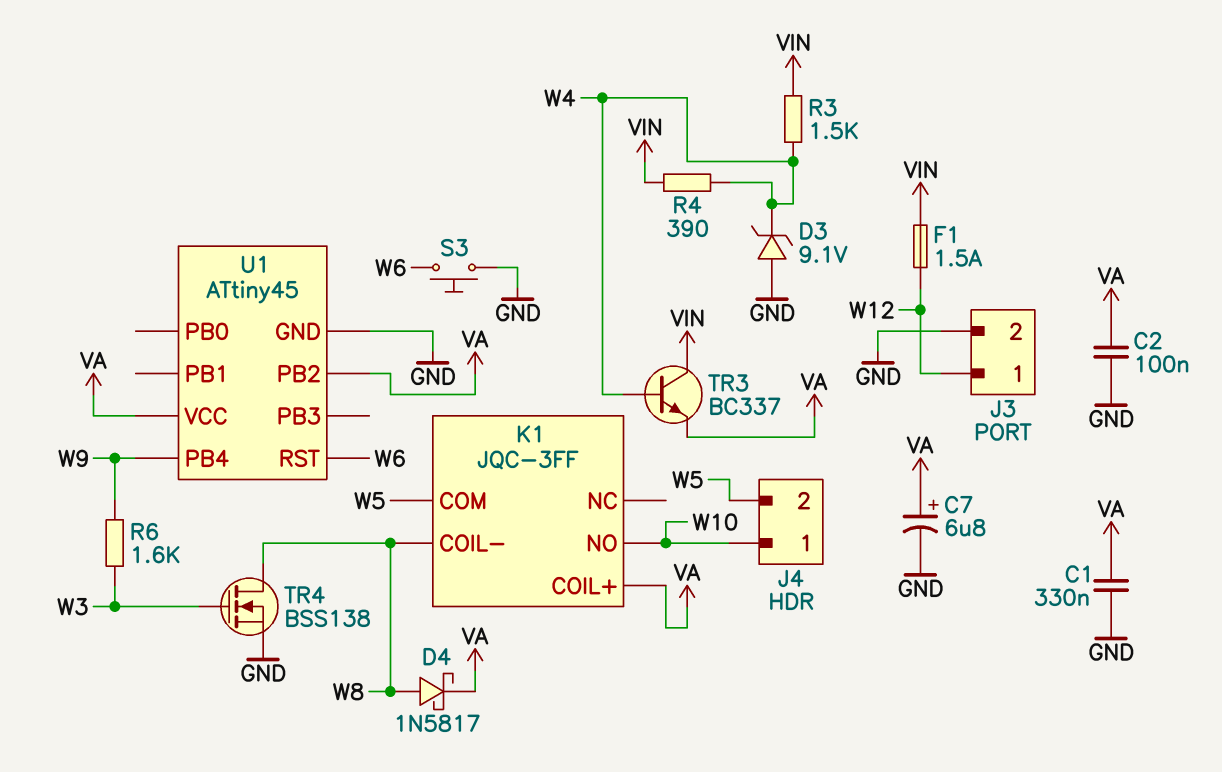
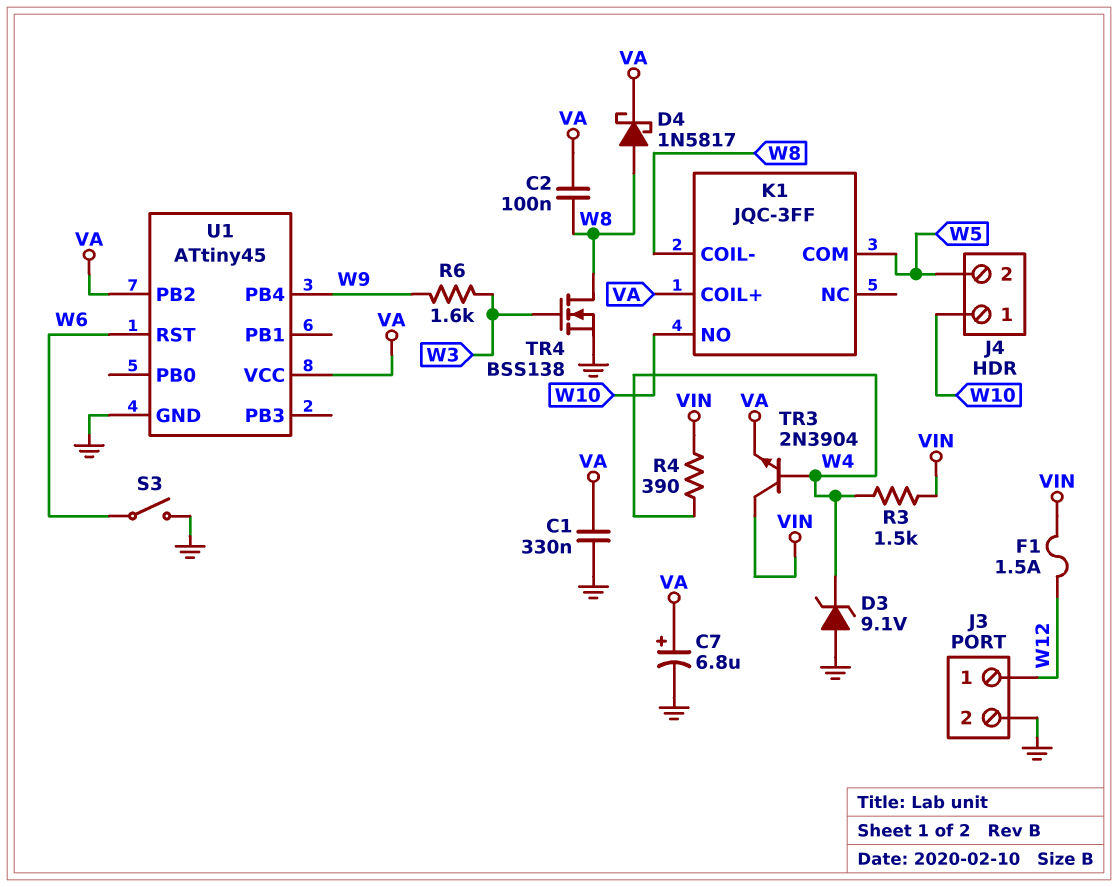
C2: 100nF (GND, VA) -> 100nF (VA, W8)
S3: button (GND, W6) -> switch (GND, W6)
TR3: NPN BC337 (B W4, C VIN, E VA) -> NPN 2N3904 (B W4, C VIN, E VA)

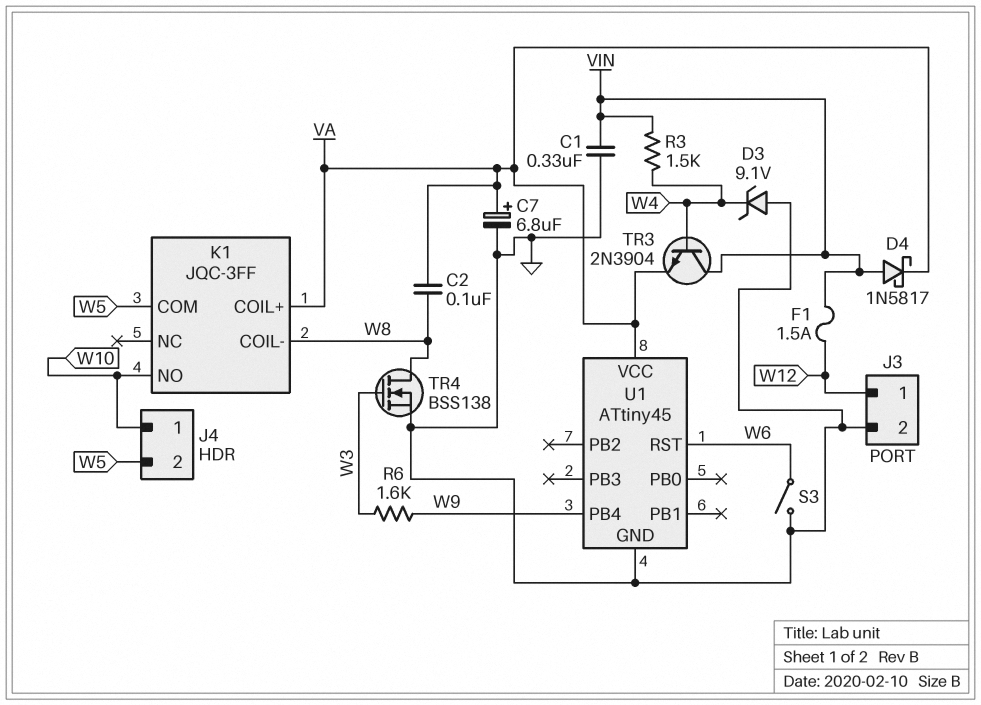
C1: 330nF (GND, VA) -> 330nF (GND, VIN)
D4: schottky 1N5817 (A W8, K VA) -> schottky 1N5817 (A VIN, K VA)
R4: 390 (VIN, W4) -> none
U1 pin PB2: VA -> none

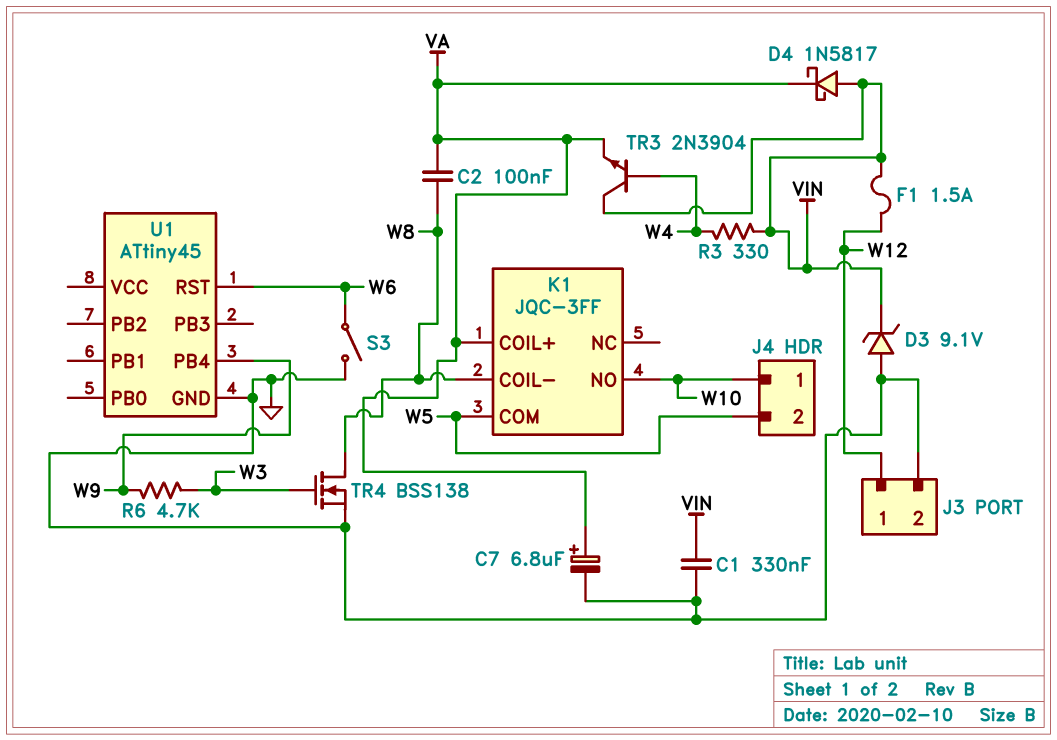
D3: zener 9.1V (A GND, K W4) -> zener 9.1V (A GND, K VIN)
R3: 1.5k (VIN, W4) -> 330 (VIN, W4)
R6: 1.6k (W3, W9) -> 4.7k (W3, W9)
U1 pin VCC: VA -> none

